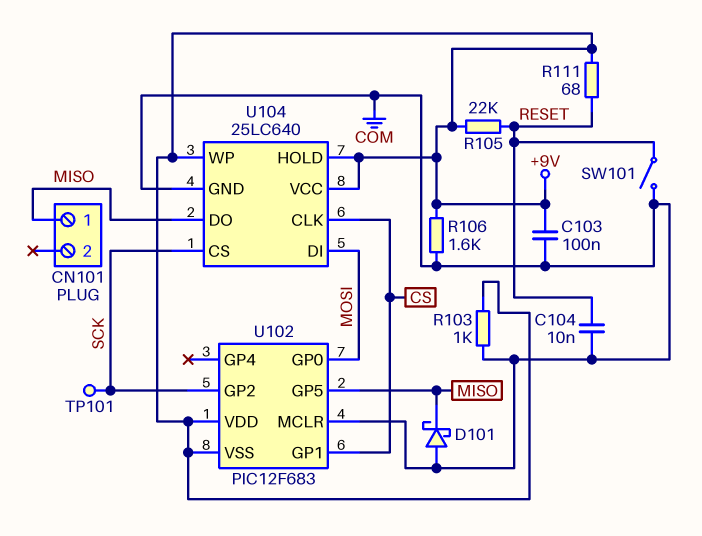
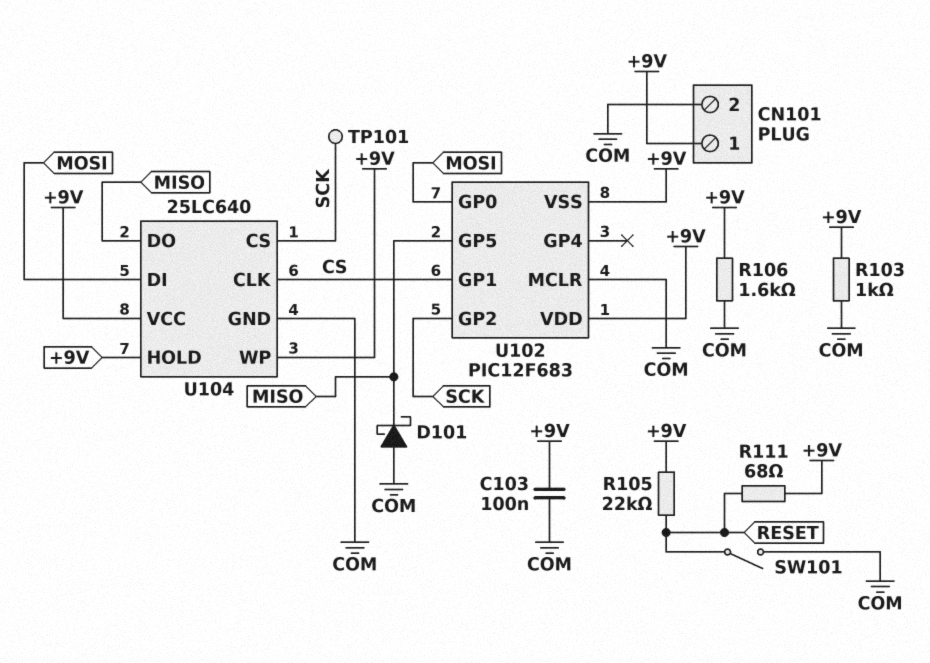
C104: 10nF (COM, RESET) -> none
CN101 pin 1: MISO -> +9V
CN101 pin 2: none -> COM

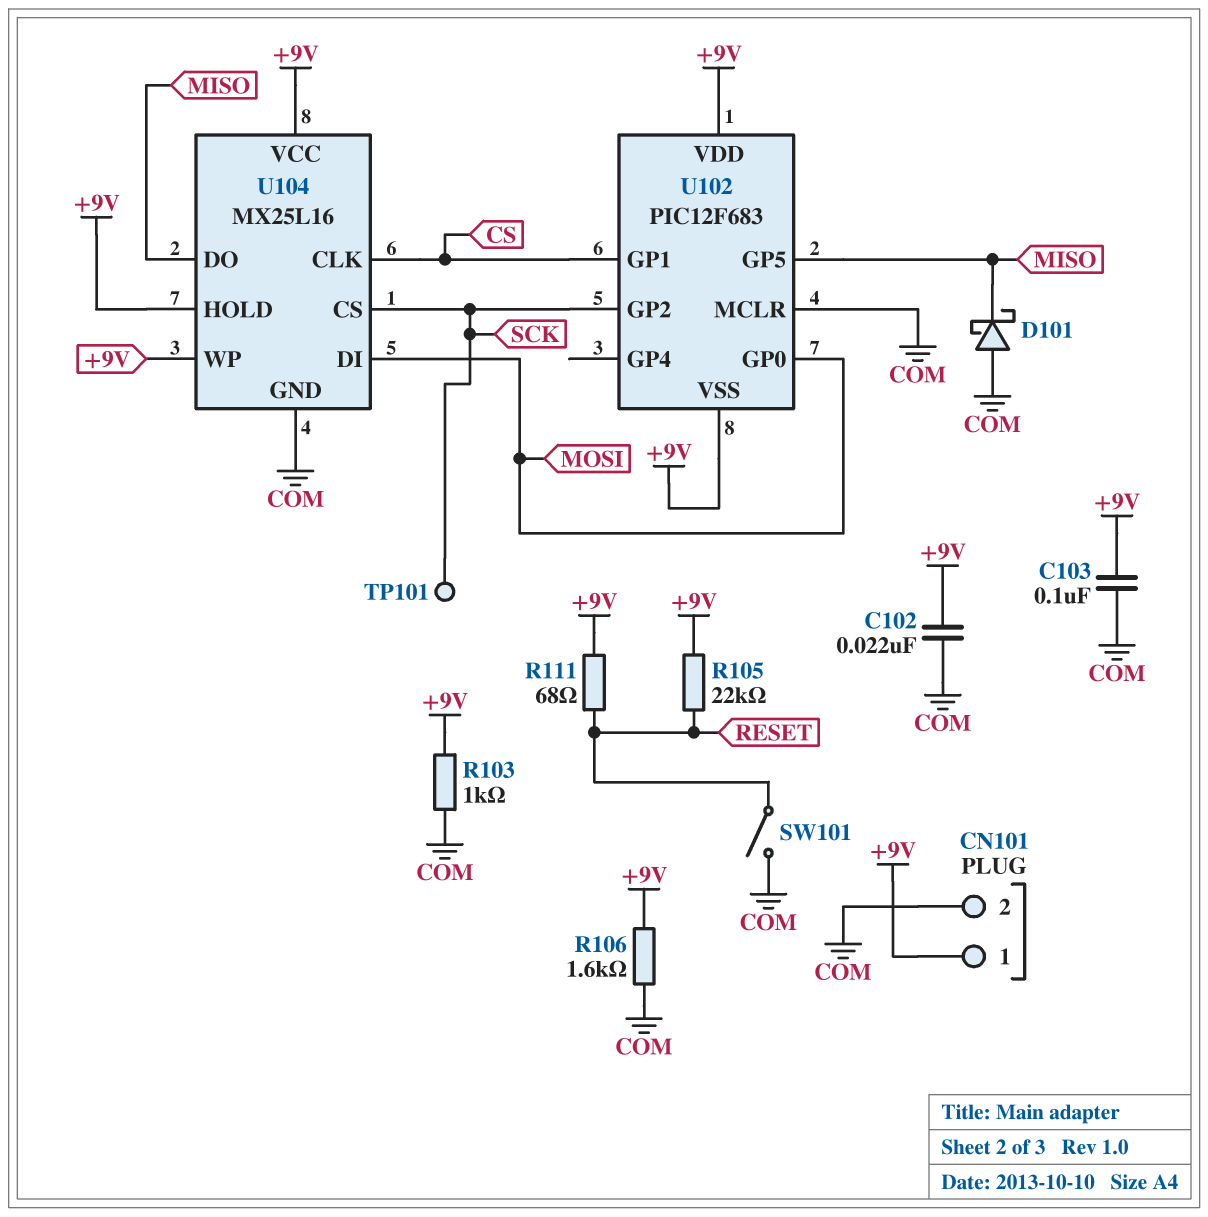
C102: none -> 22nF (+9V, COM)
U104: 25LC640 -> MX25L16

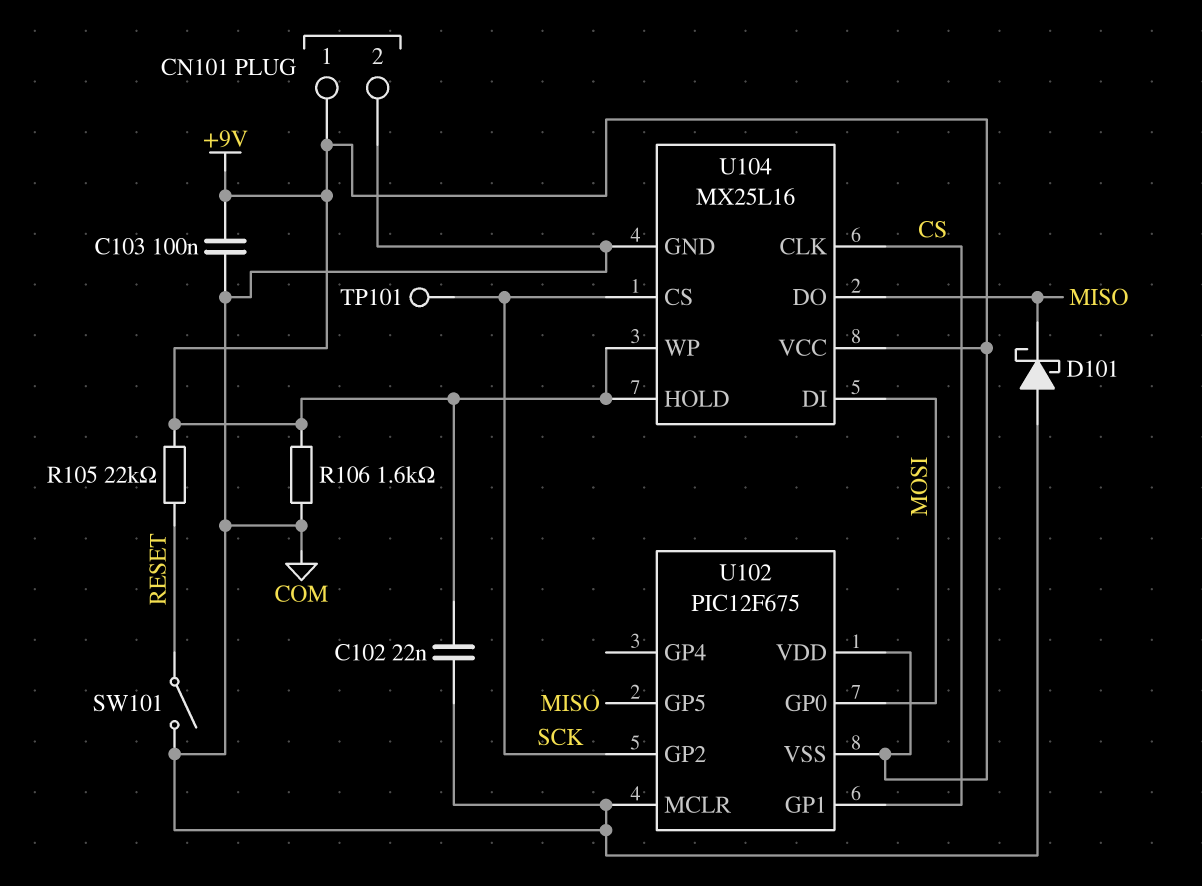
R103: 1k (+9V, COM) -> none
R111: 68 (+9V, RESET) -> none
U102: PIC12F683 -> PIC12F675

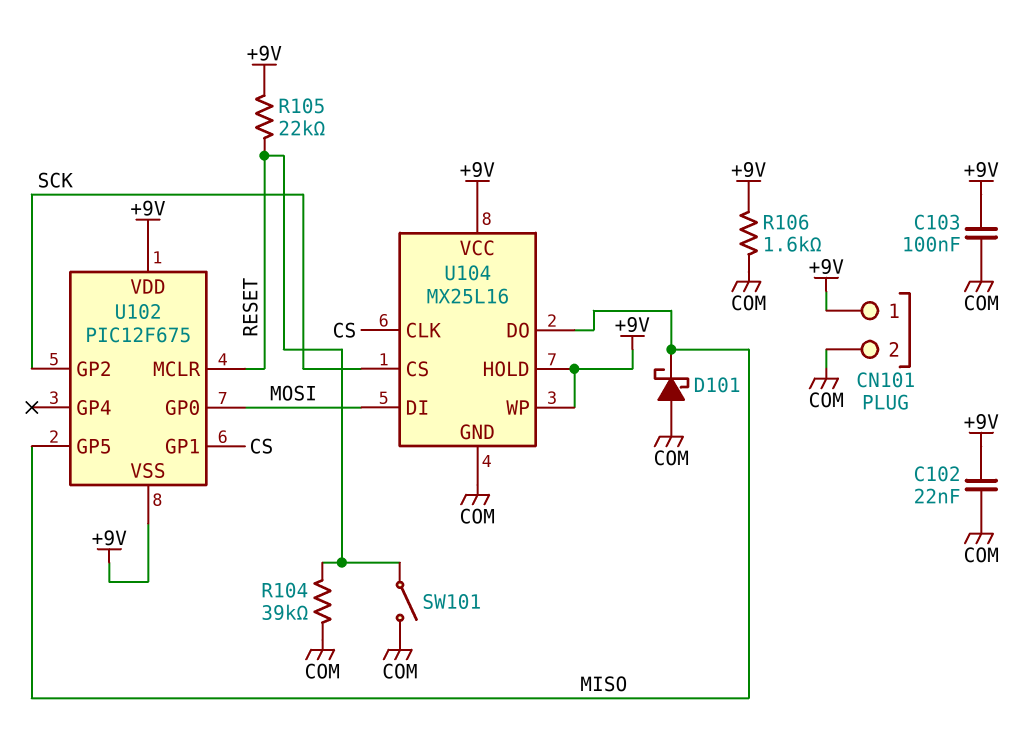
R104: none -> 39k (COM, RESET)
TP101: test point (SCK) -> none
U102 pin MCLR: COM -> RESET

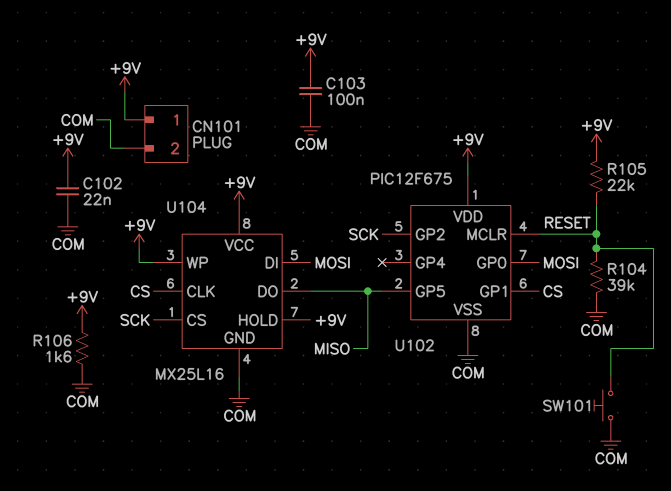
D101: schottky (A COM, K MISO) -> none
SW101: switch (COM, RESET) -> button (COM, RESET)
U102 pin VSS: +9V -> COM

